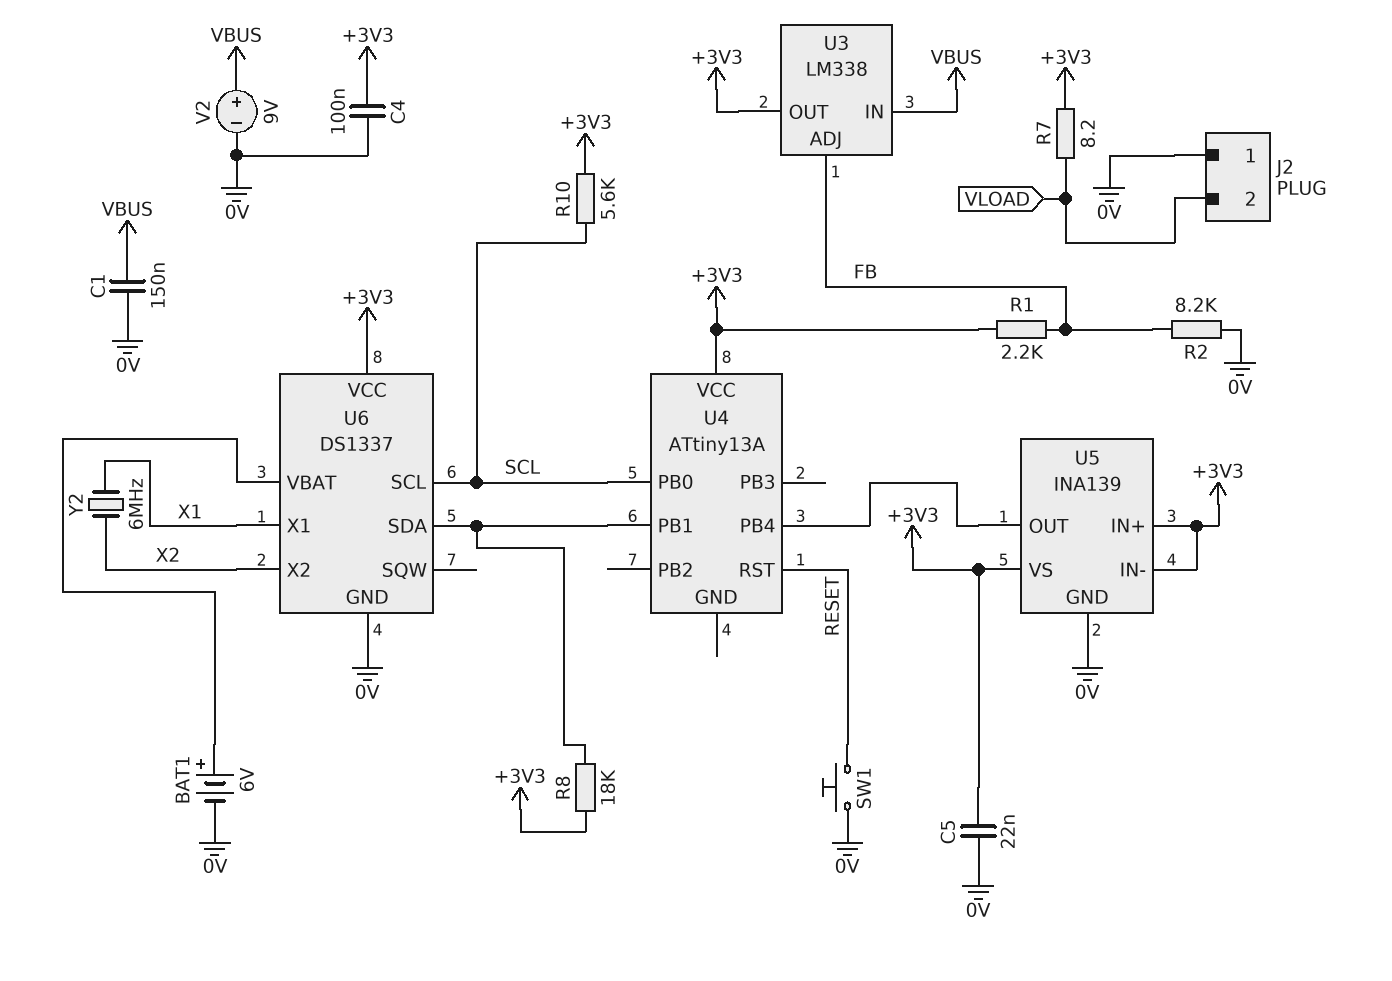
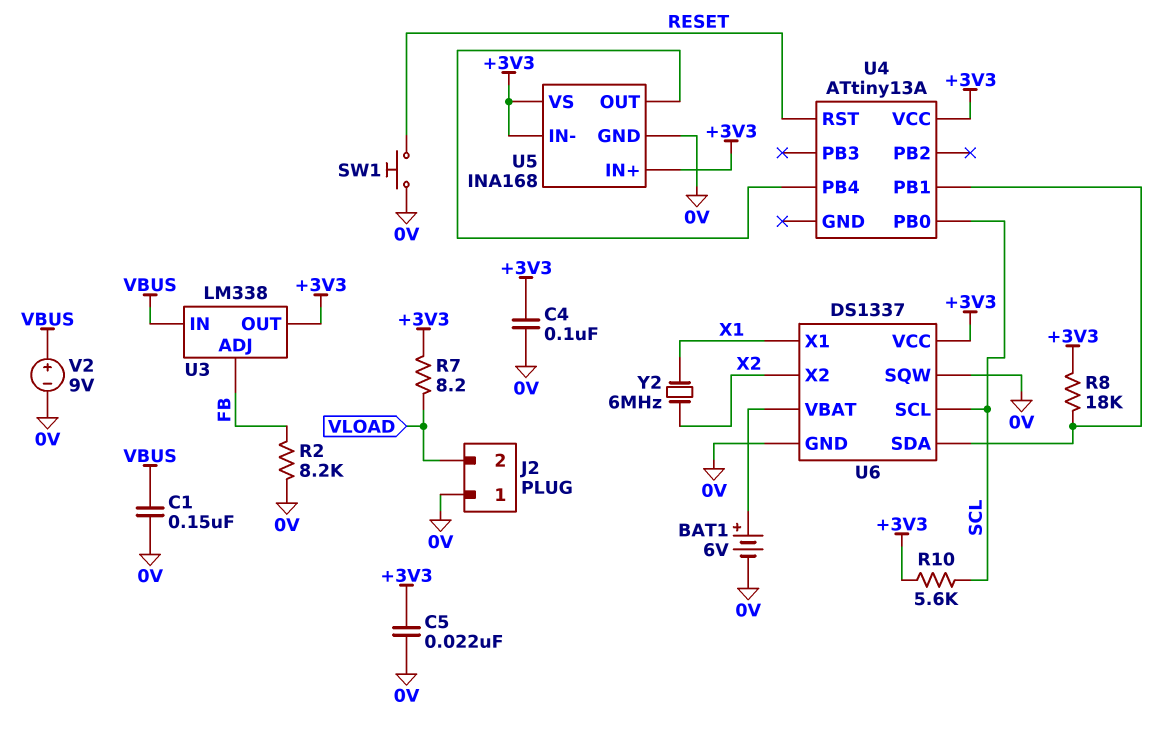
R1: 2.2k (+3V3, FB) -> none
U5: INA139 -> INA168
U6 pin SQW: none -> 0V

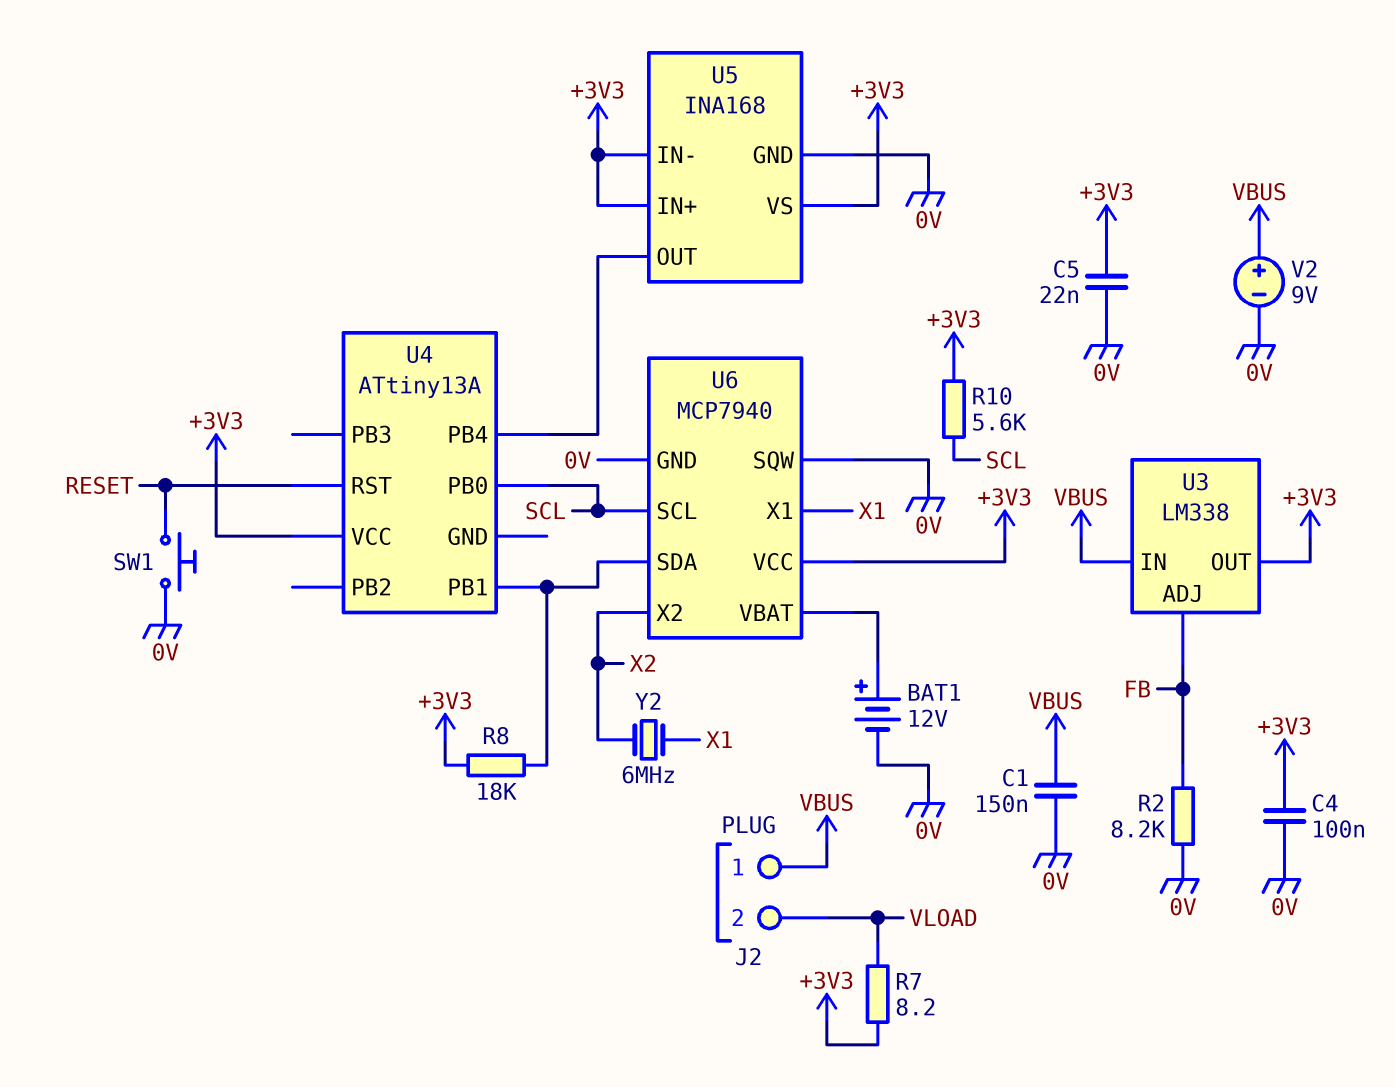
BAT1: 6V (plus U6/VBAT, minus 0V) -> 12V (plus U6/VBAT, minus 0V)
J2 pin 1: 0V -> VBUS
U6: DS1337 -> MCP7940

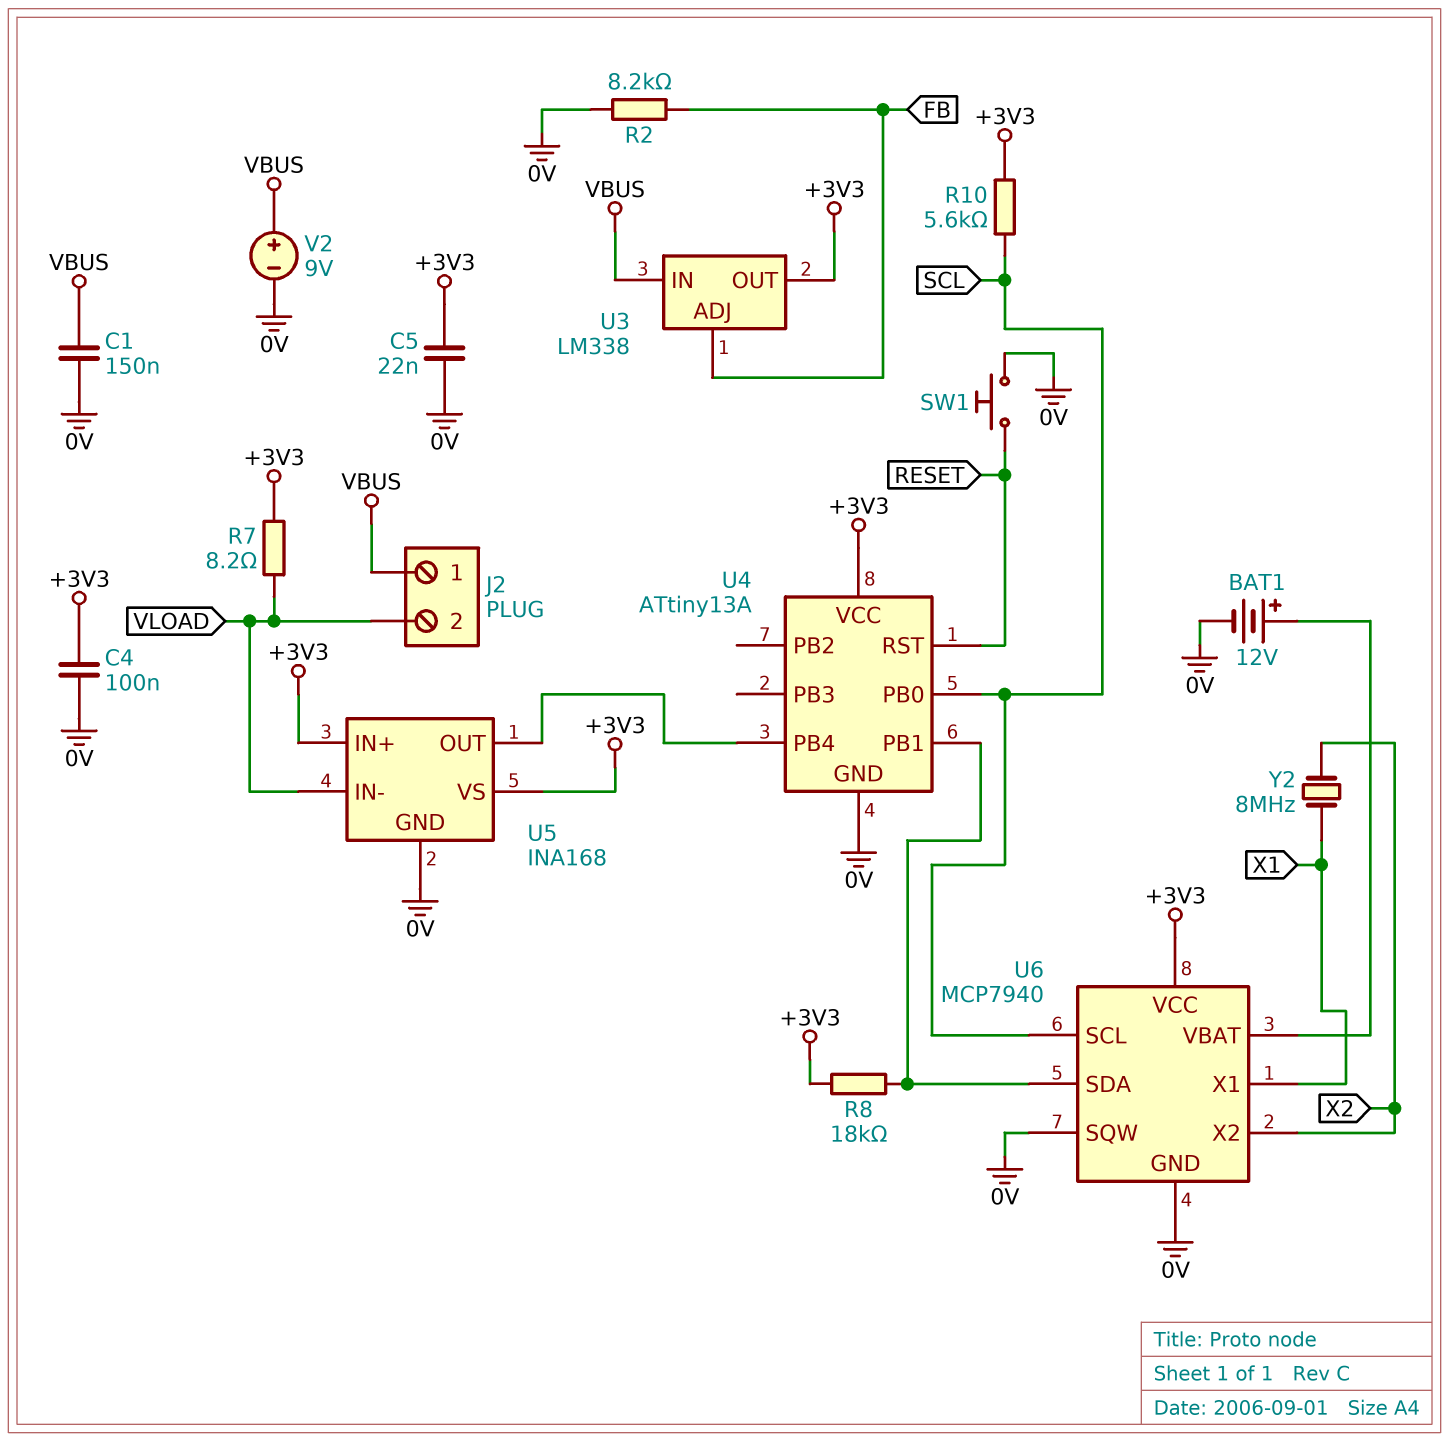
U4 pin GND: none -> 0V
U5 pin IN-: +3V3 -> VLOAD
Y2: 6MHz (X1, X2) -> 8MHz (X1, X2)

